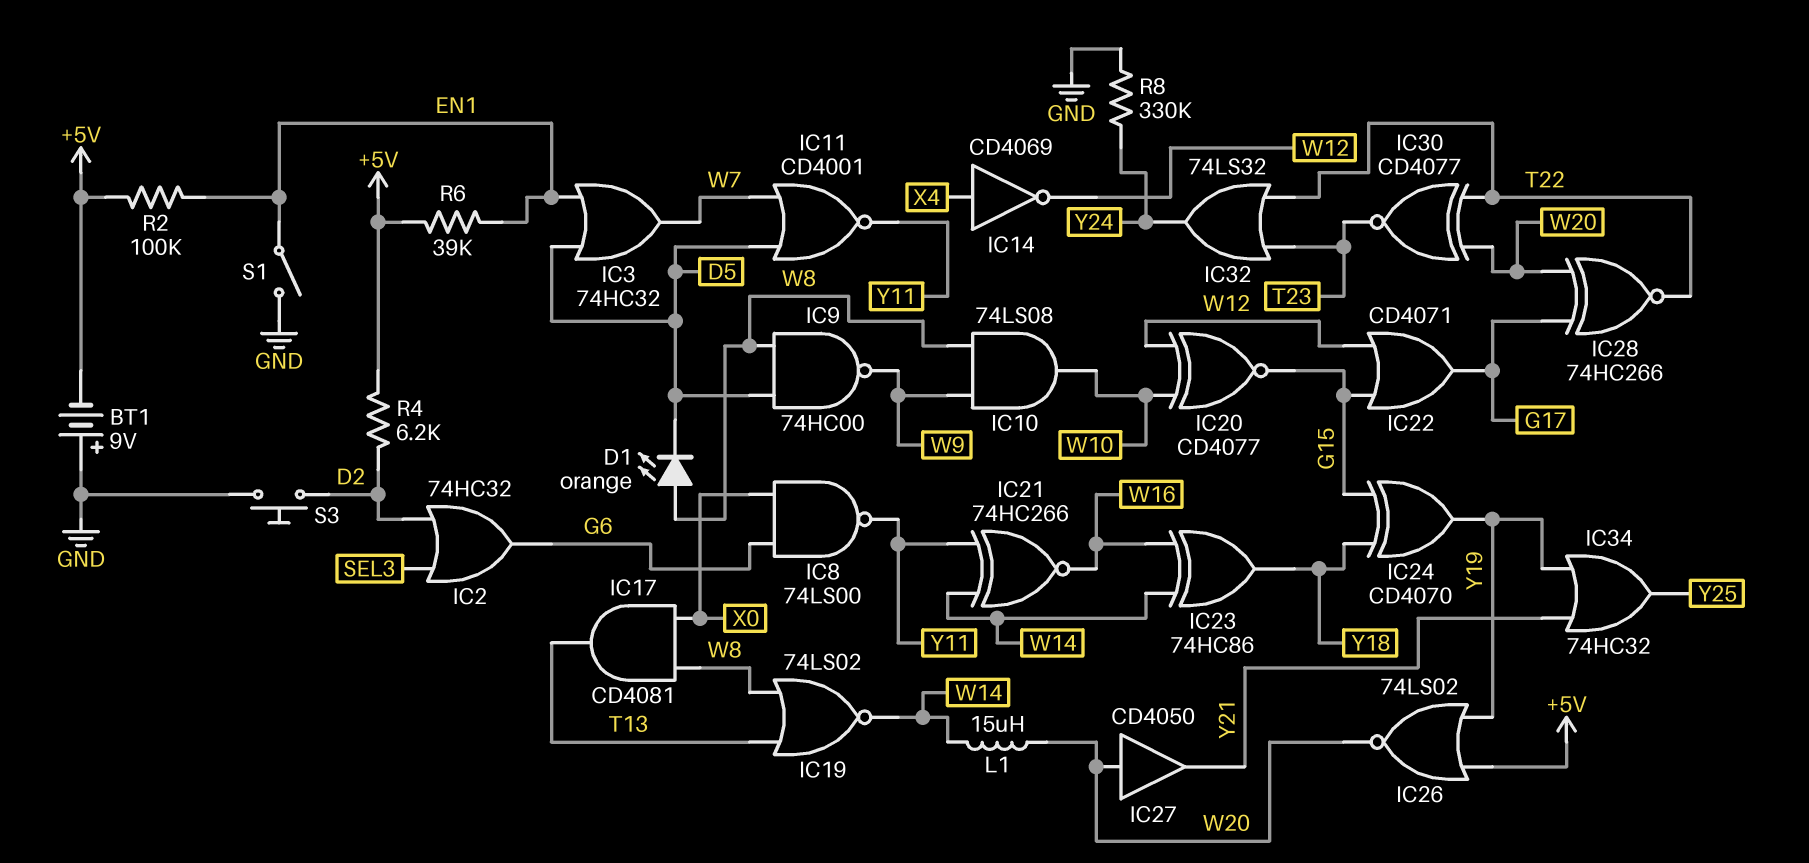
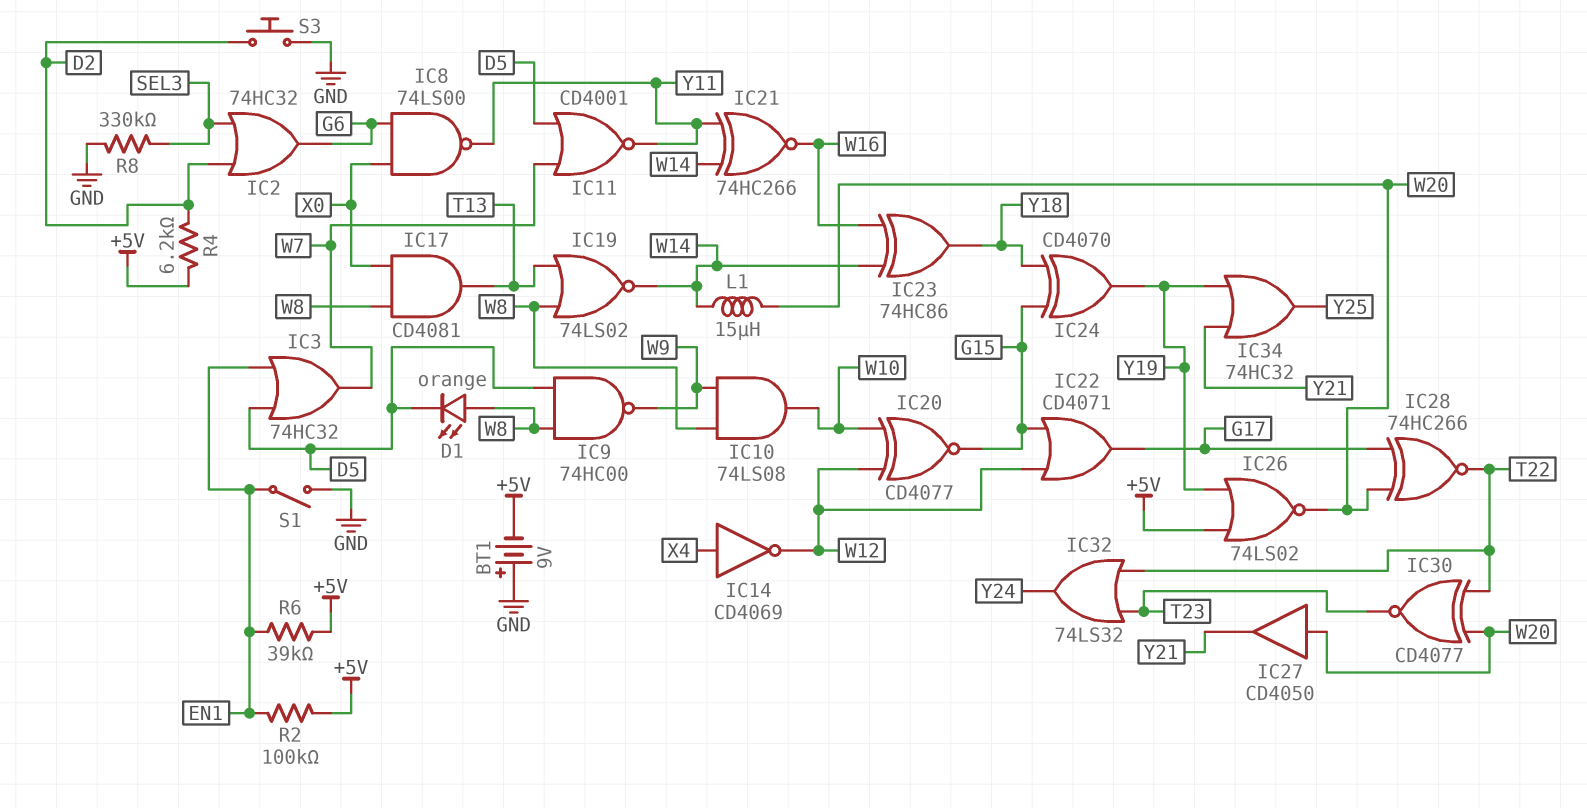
R8: 330k (GND, Y24) -> 330k (GND, SEL3)

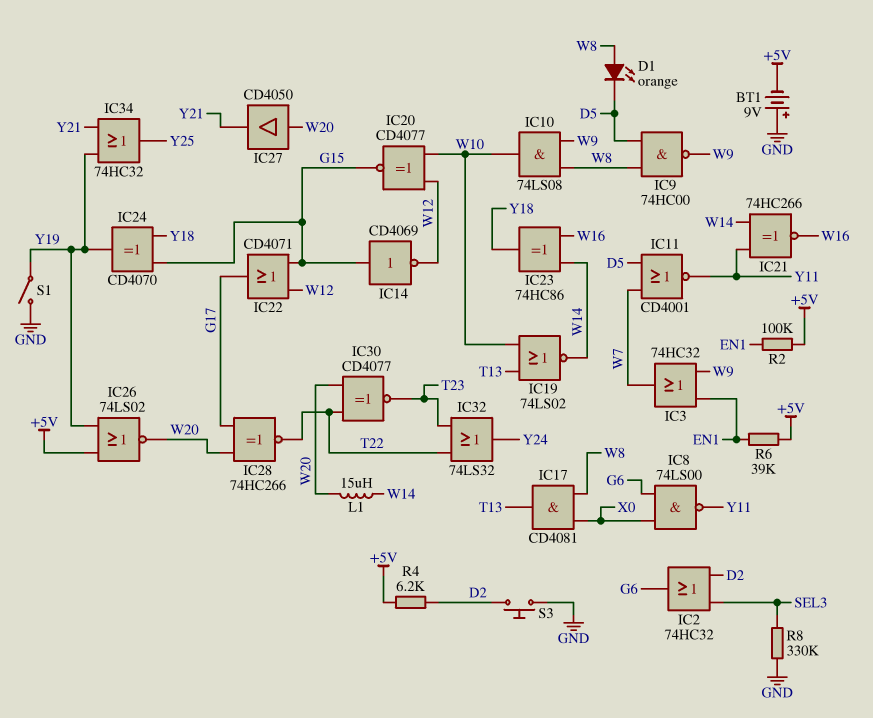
IC3: OR 74HC32 (in D5, in EN1, out W7) -> OR 74HC32 (in EN1, in W9, out W7)
IC14: NOT CD4069 (in X4, out W12) -> NOT CD4069 (in G15, out W12)
IC19: NOR 74LS02 (in T13, in W8, out W14) -> NOR 74LS02 (in T13, in W10, out W14)
S1: switch (EN1, GND) -> switch (GND, Y19)

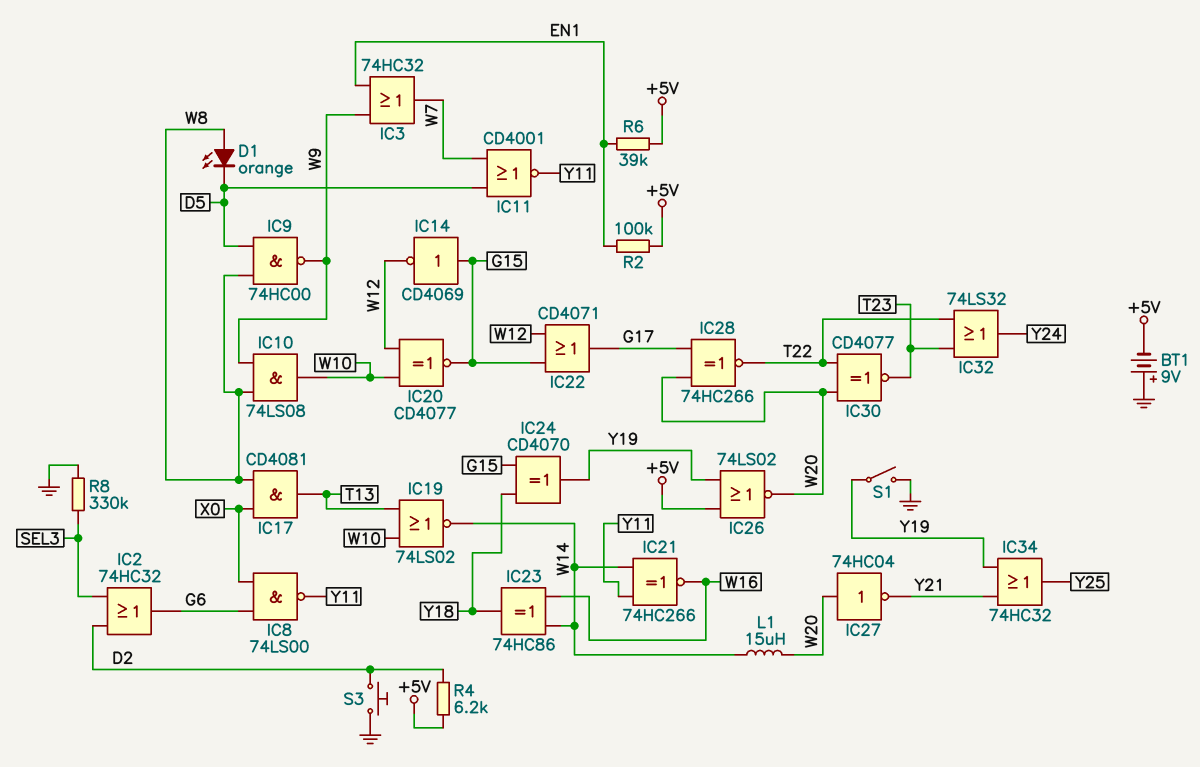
IC27: buffer CD4050 (in W20, out Y21) -> NOT 74HC04 (in W20, out Y21)

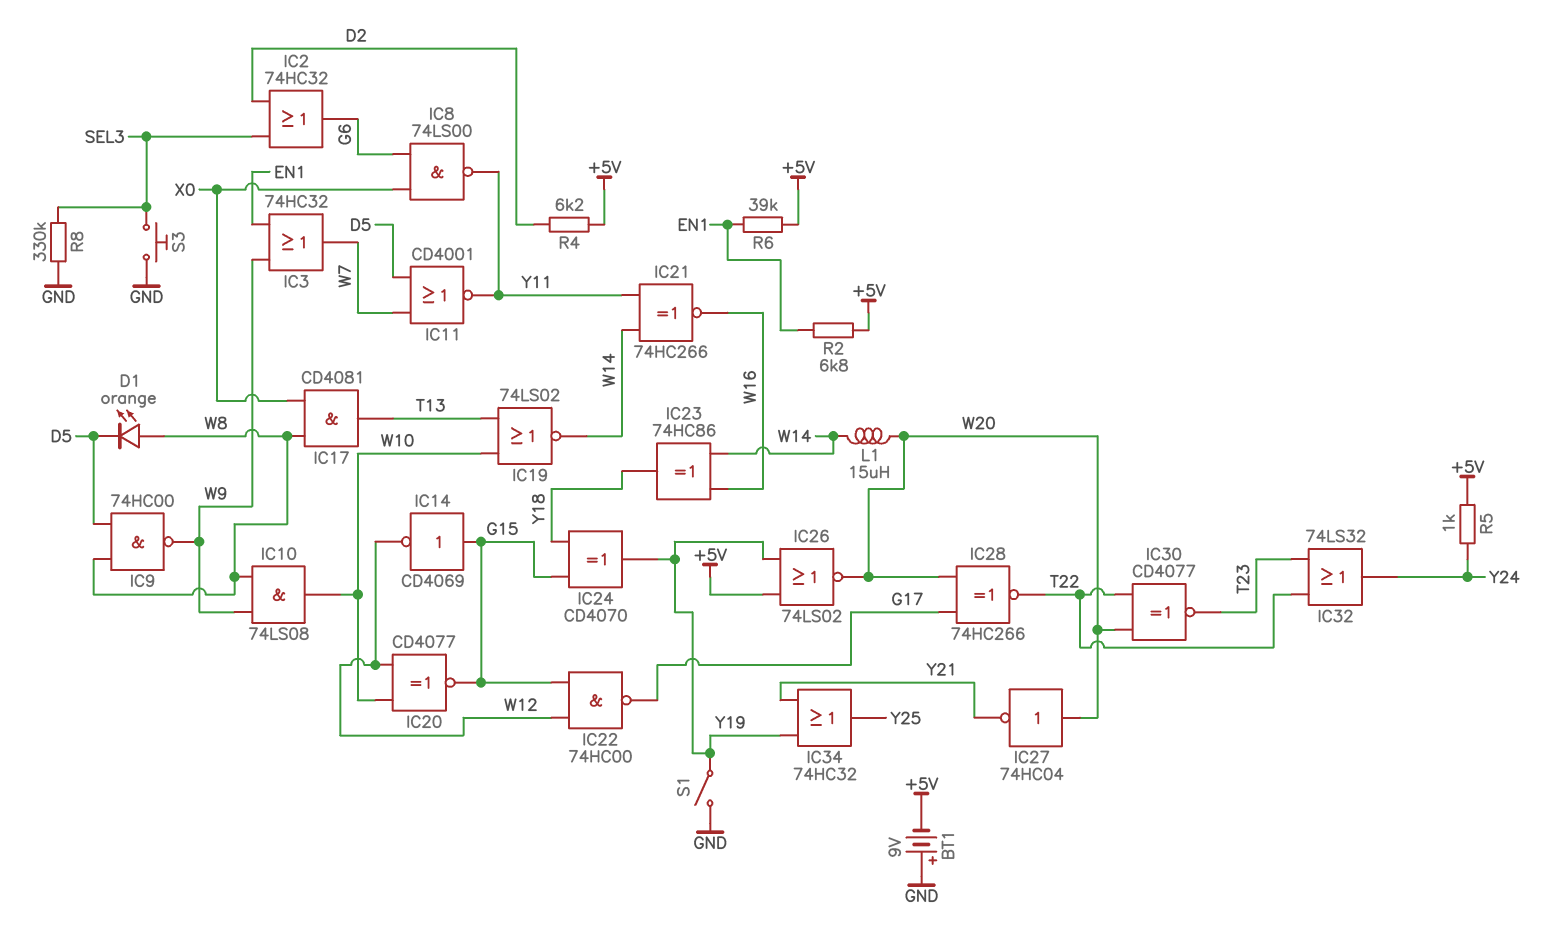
IC22: OR CD4071 (in G15, in W12, out G17) -> NAND 74HC00 (in G15, in W12, out G17)
R2: 100k (+5V, EN1) -> 6.8k (+5V, EN1)
R5: none -> 1k (+5V, Y24)
S3: button (D2, GND) -> button (GND, SEL3)

